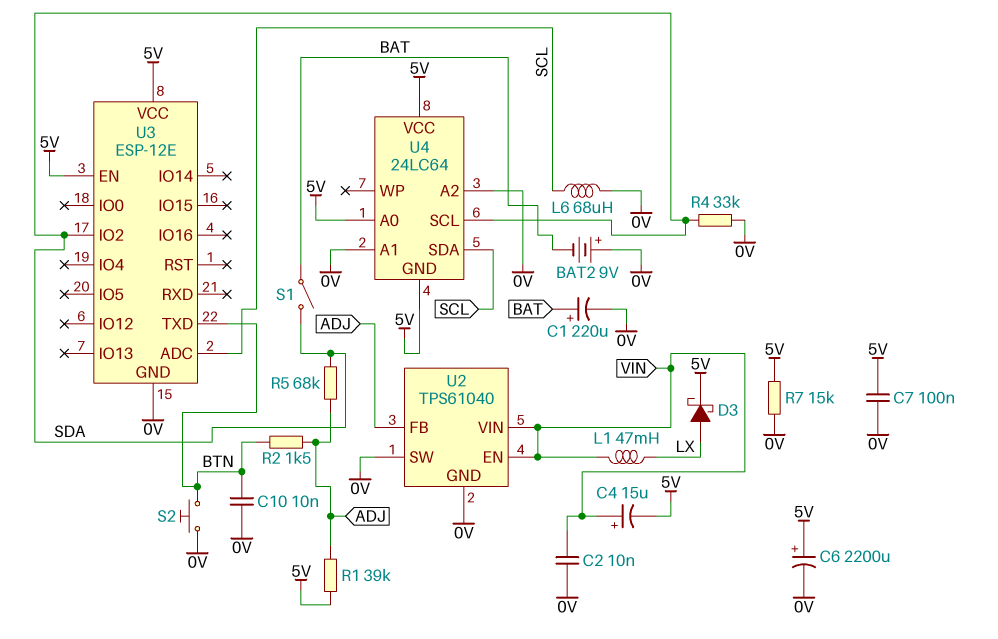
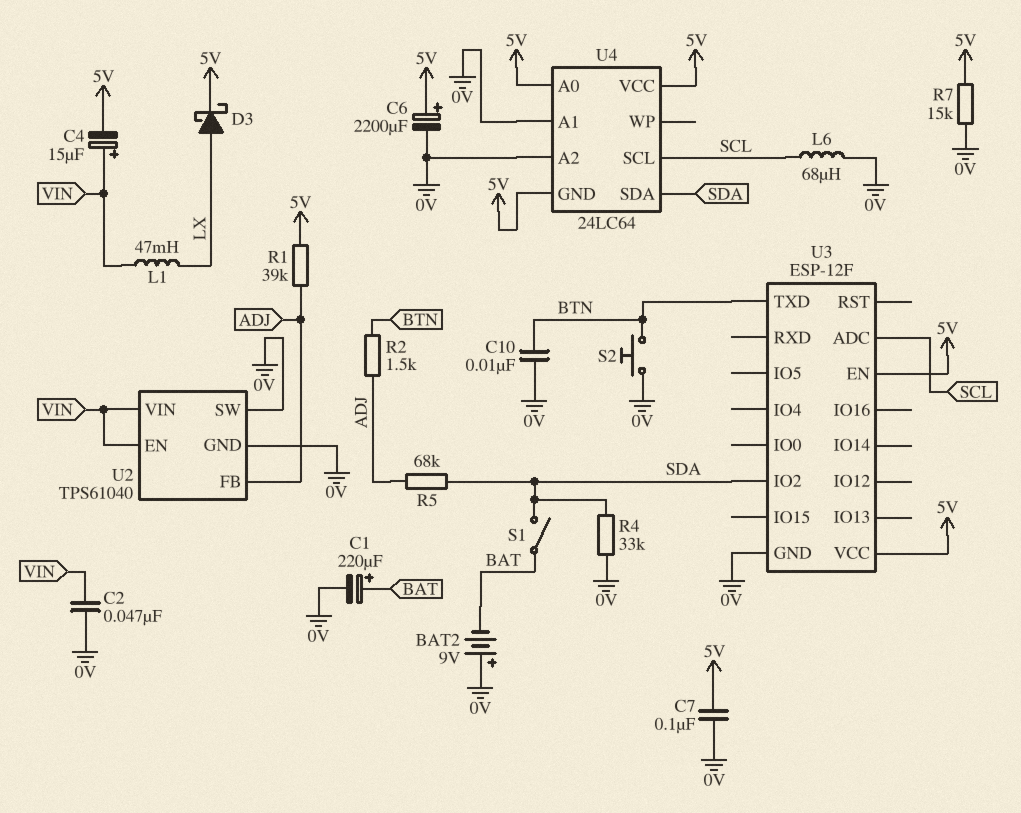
C2: 10nF (0V, VIN) -> 47nF (0V, VIN)
U3: ESP-12E -> ESP-12F
U4 pin SCL: SDA -> SCL
U4 pin SDA: SCL -> SDA

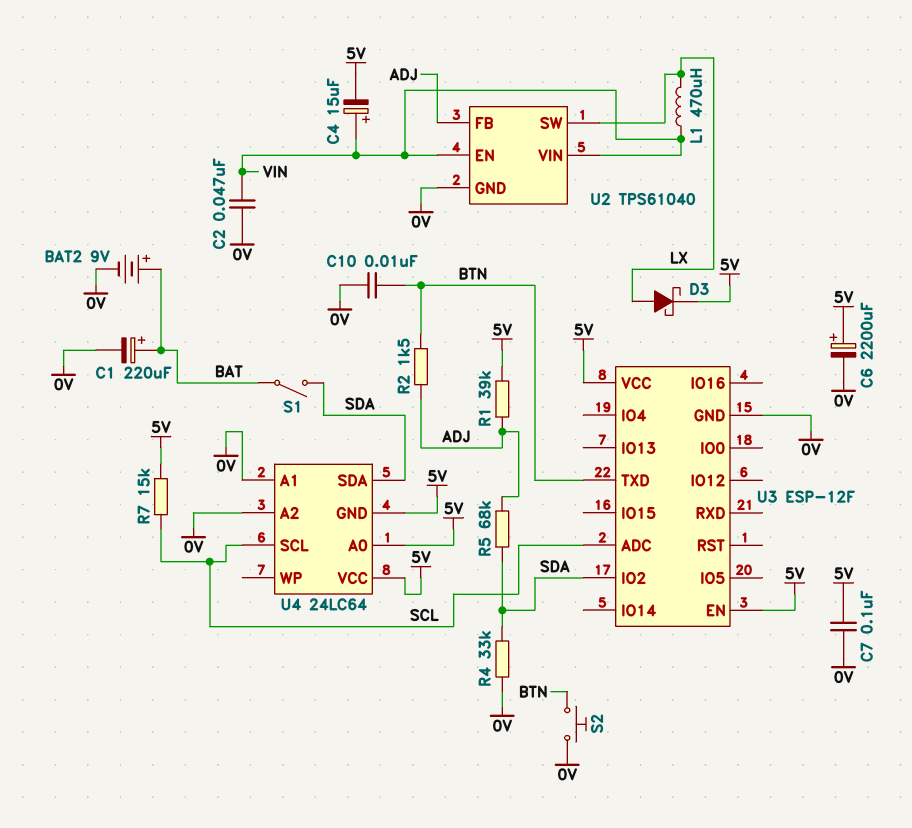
BAT2: 9V (plus 0V, minus BAT) -> 9V (plus BAT, minus 0V)
L1: 47mH (LX, VIN) -> 470uH (LX, VIN)
L6: 68uH (0V, SCL) -> none
R7: 15k (0V, 5V) -> 15k (5V, SCL)
U2 pin SW: 0V -> LX

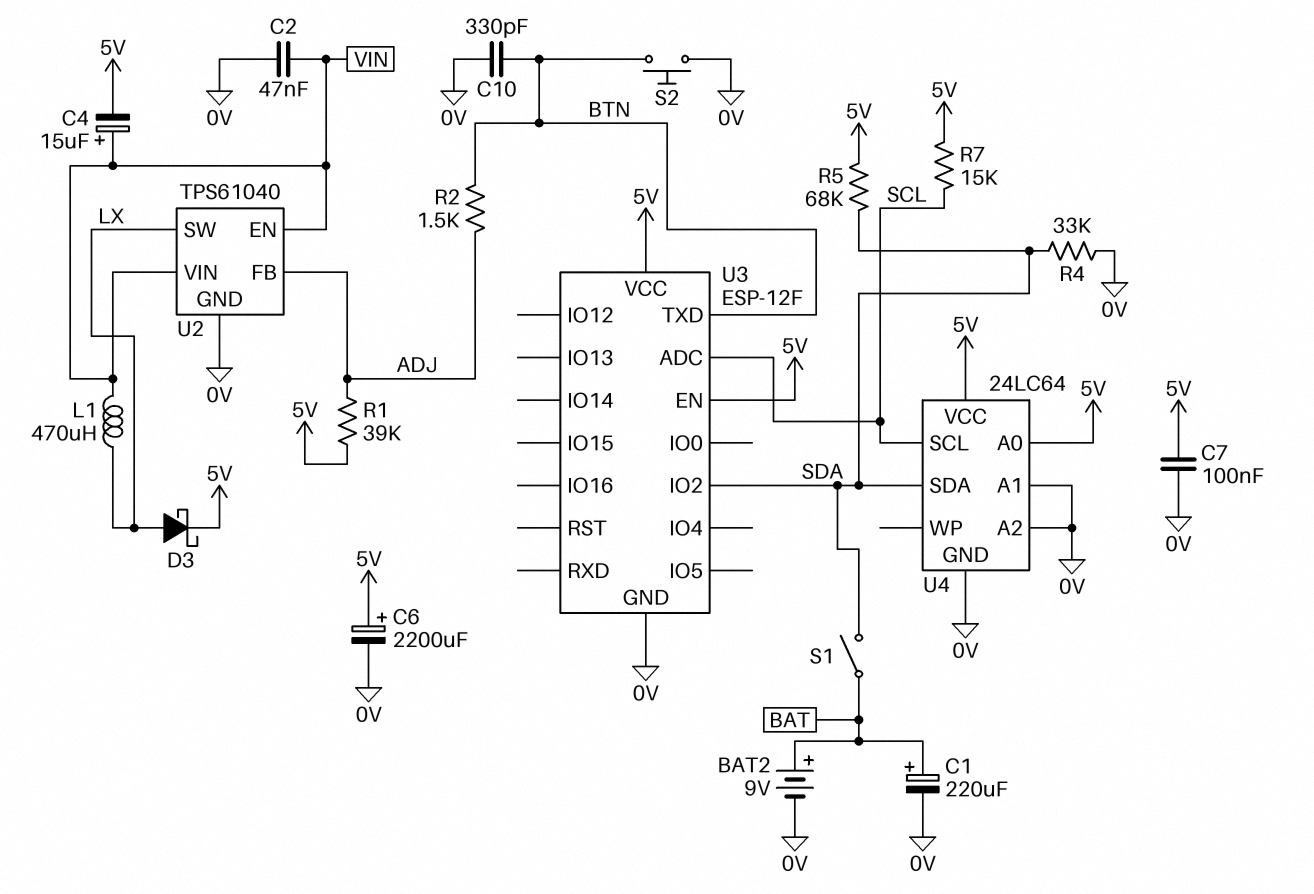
C10: 10nF (0V, BTN) -> 330pF (0V, BTN)
R5: 68k (ADJ, SDA) -> 68k (5V, SDA)
U4 pin GND: 5V -> 0V

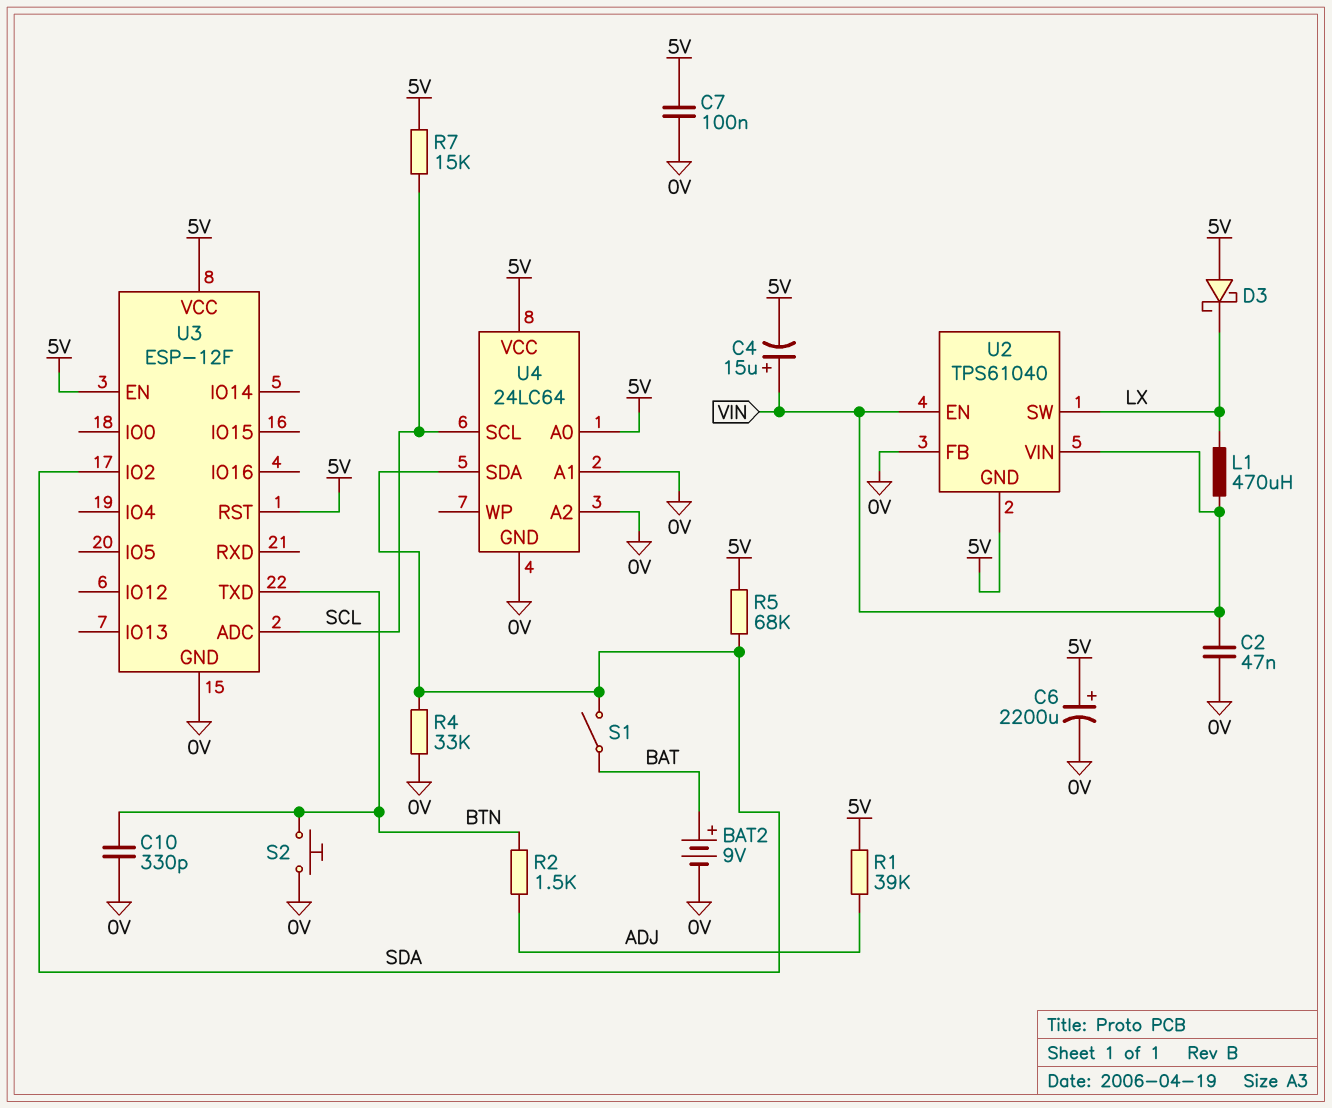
C1: 220uF (plus BAT, minus 0V) -> none
D3: schottky (A LX, K 5V) -> schottky (A 5V, K LX)
U2 pin FB: ADJ -> 0V
U2 pin GND: 0V -> 5V
U3 pin RST: none -> 5V

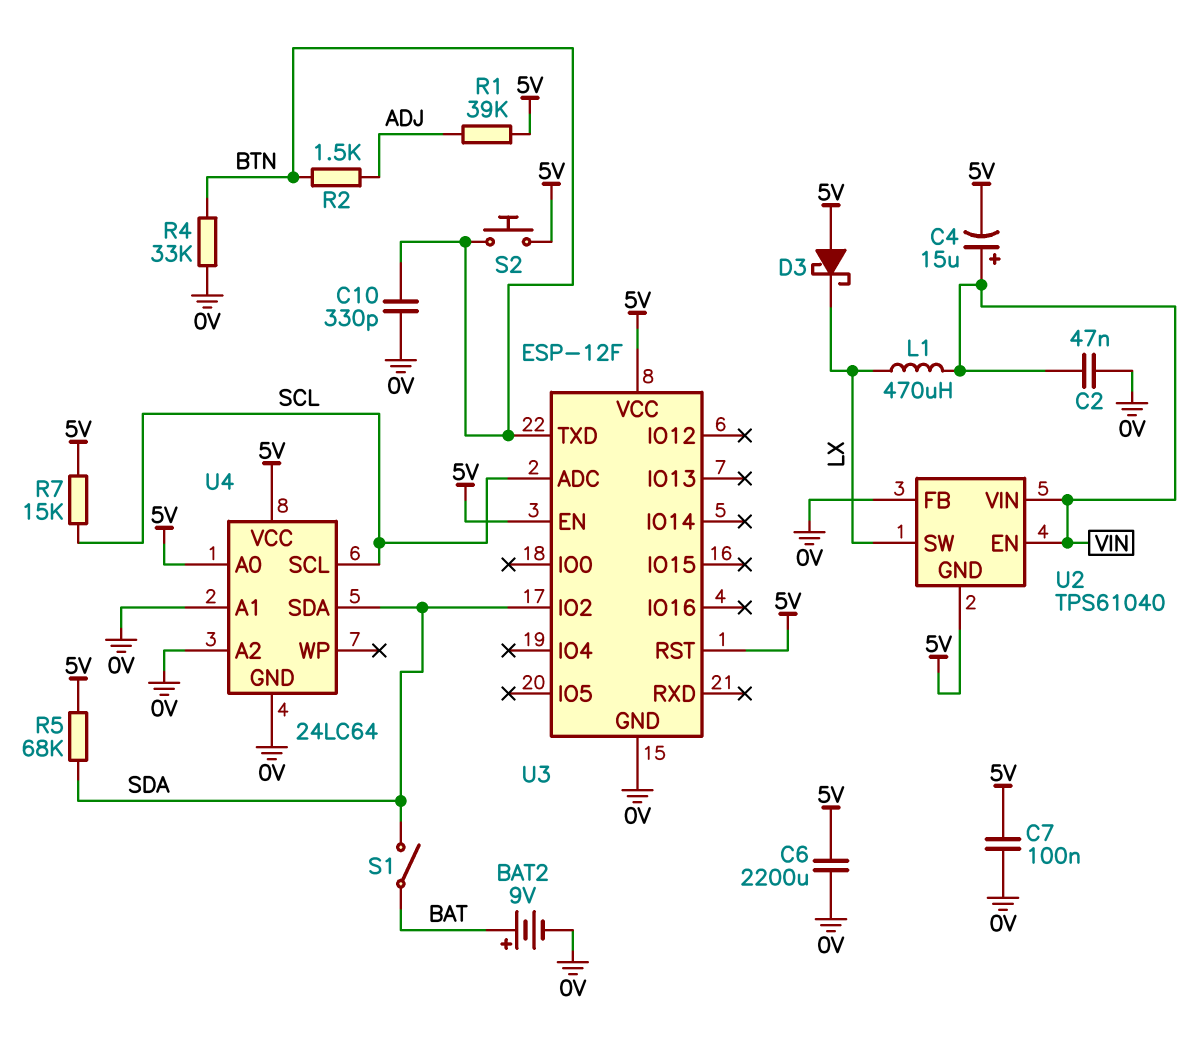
C6: 2200uF (plus 5V, minus 0V) -> 2200uF (0V, 5V)
R4: 33k (0V, SDA) -> 33k (0V, BTN)
S2: button (0V, BTN) -> button (5V, BTN)

